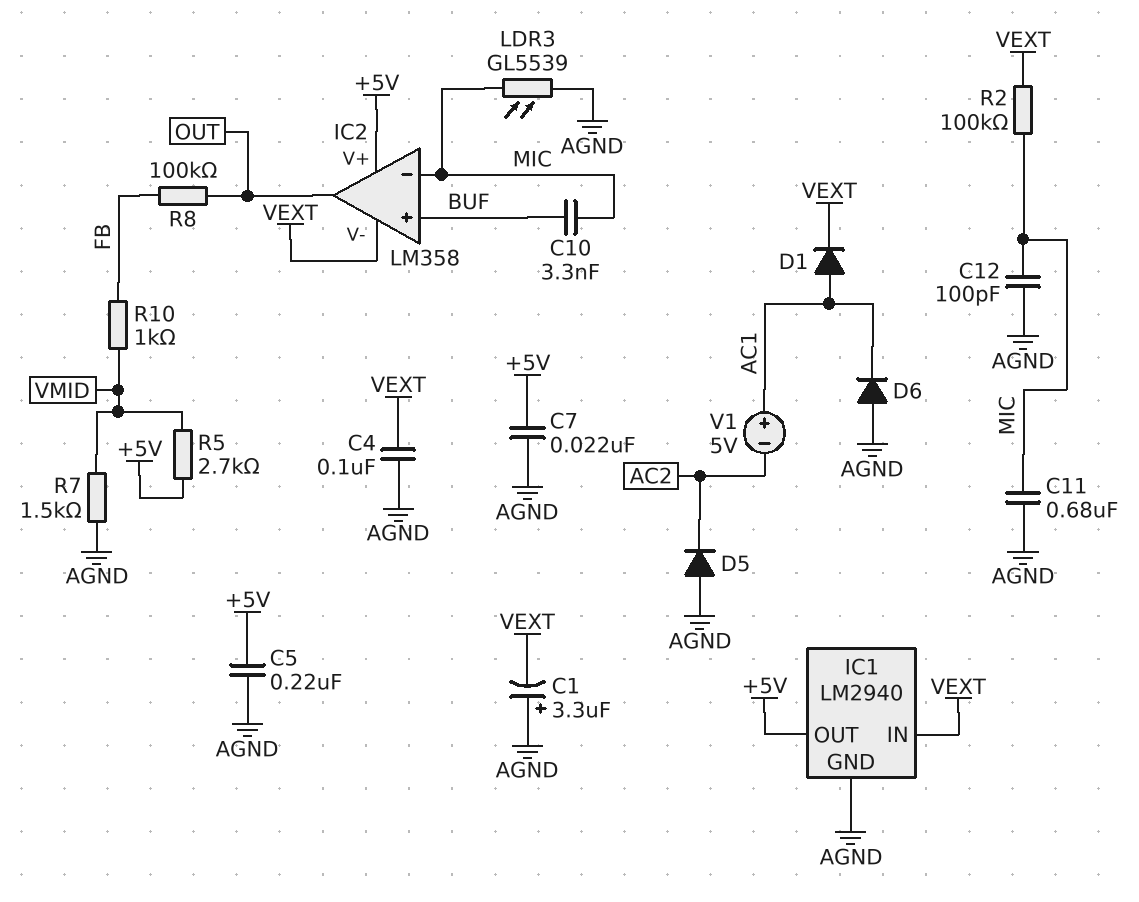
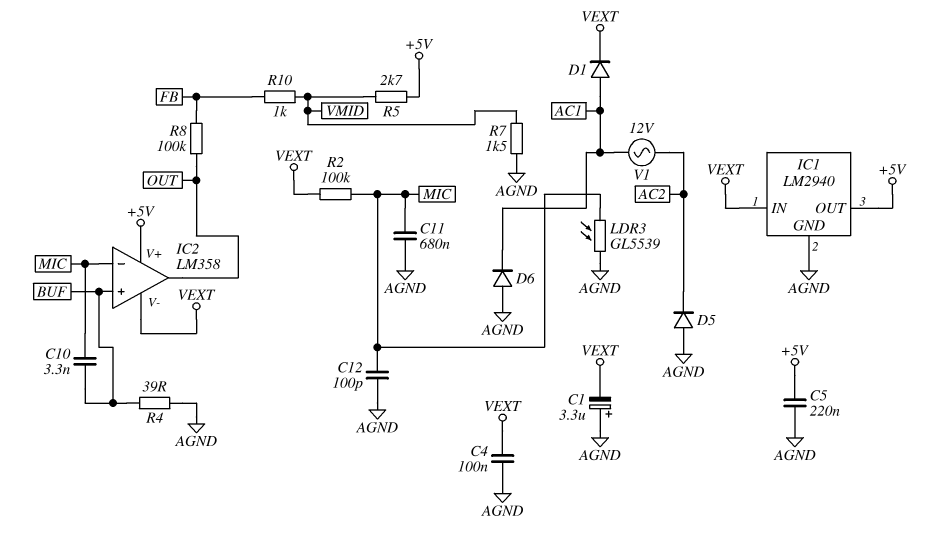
C7: 22nF (+5V, AGND) -> none
R4: none -> 39 (AGND, BUF)
V1: 5V (plus AC1, minus AC2) -> AC 12V (AC1, AC2)

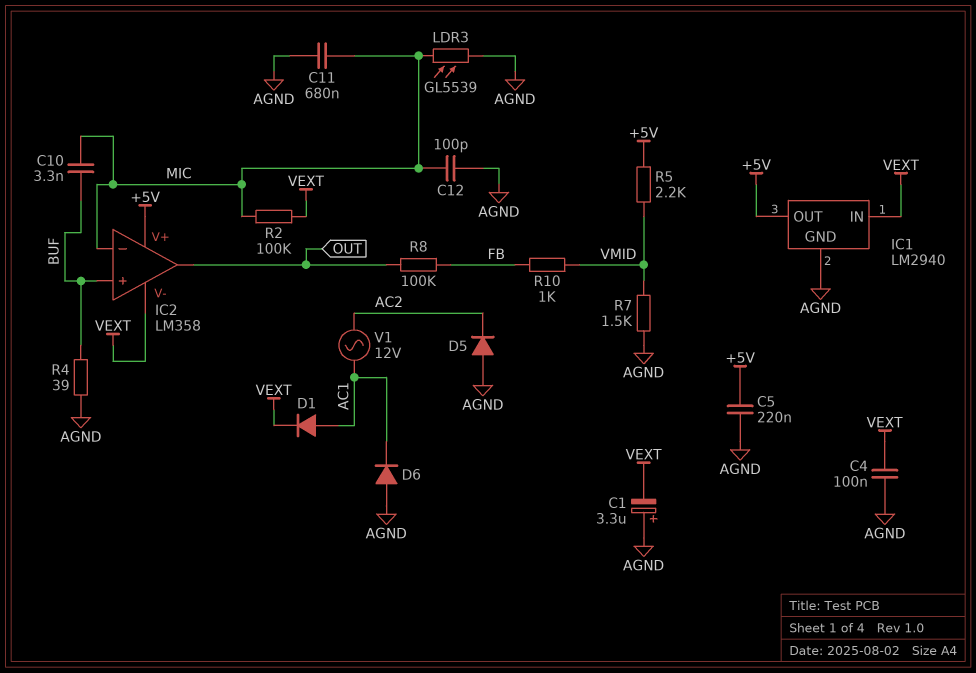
R5: 2.7k (+5V, VMID) -> 2.2k (+5V, VMID)

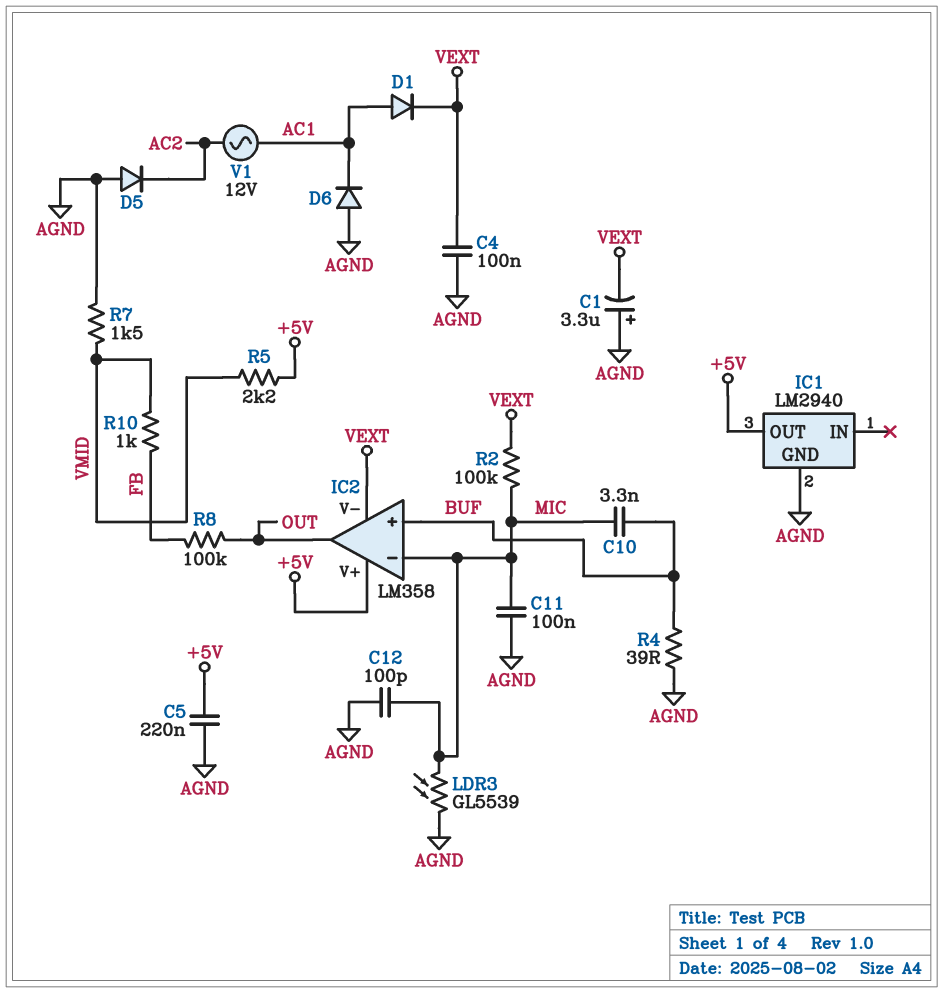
C11: 680nF (AGND, MIC) -> 100nF (AGND, MIC)
IC1 pin IN: VEXT -> none

